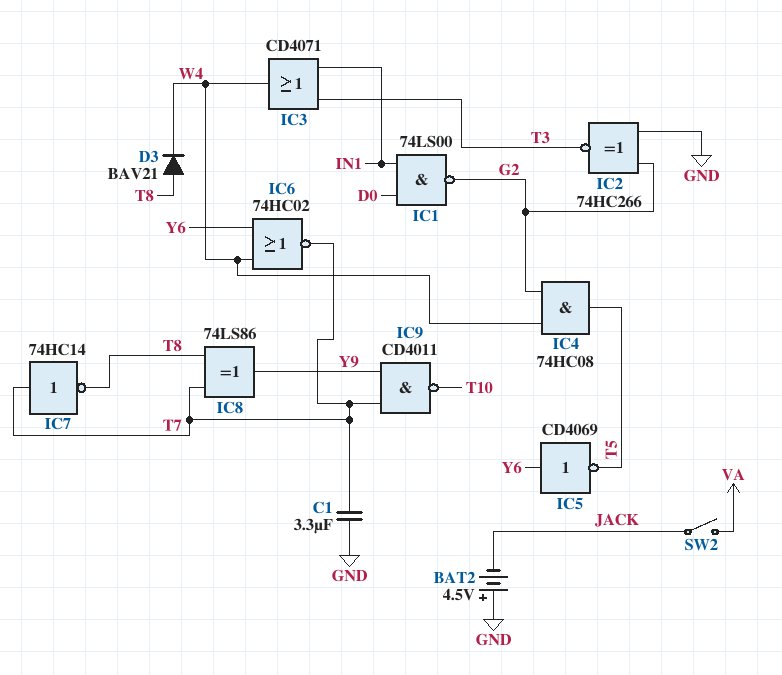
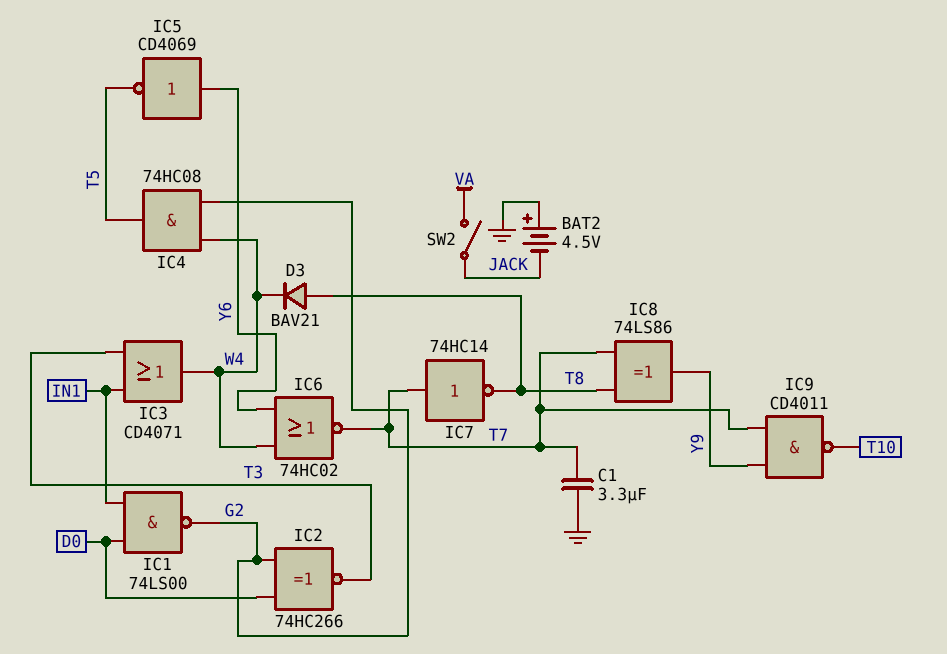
IC2: XNOR 74HC266 (in G2, in GND, out T3) -> XNOR 74HC266 (in D0, in G2, out T3)

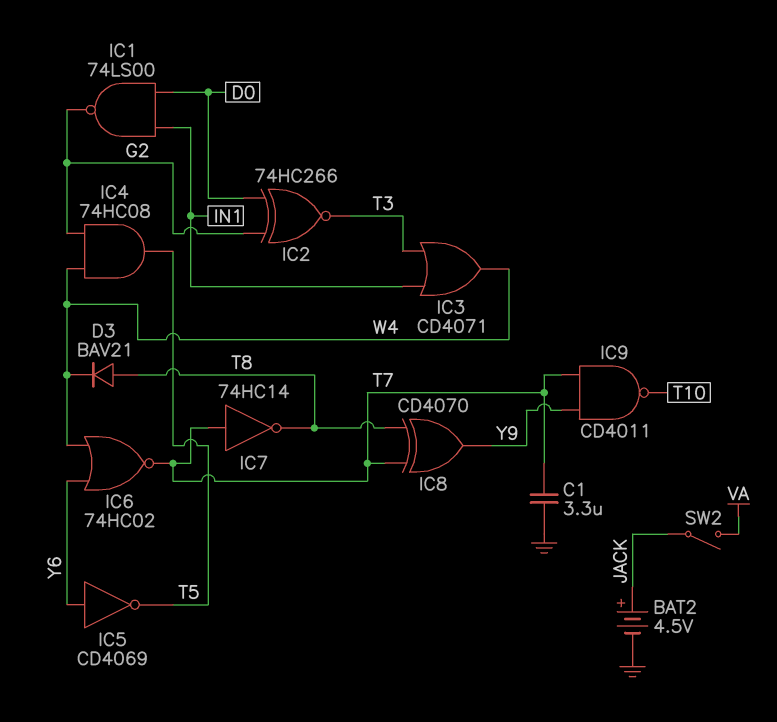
BAT2: 4.5V (plus GND, minus JACK) -> 4.5V (plus JACK, minus GND)
IC8: XOR 74LS86 (in T7, in T8, out Y9) -> XOR CD4070 (in T7, in T8, out Y9)

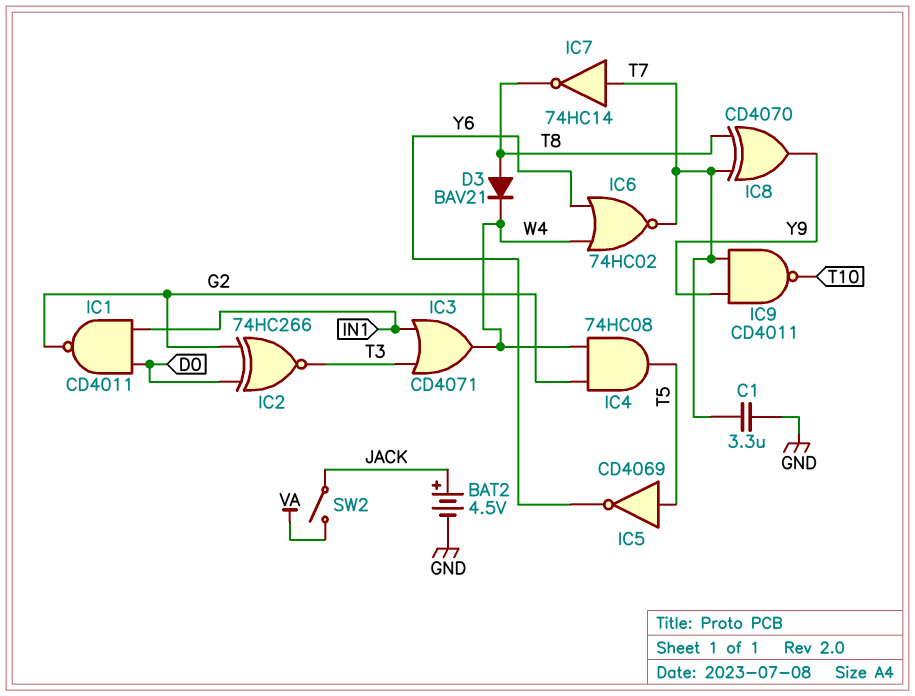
IC1: NAND 74LS00 (in D0, in IN1, out G2) -> NAND CD4011 (in D0, in IN1, out G2)
IC5: NOT CD4069 (in Y6, out T5) -> NOT CD4069 (in T5, out Y6)

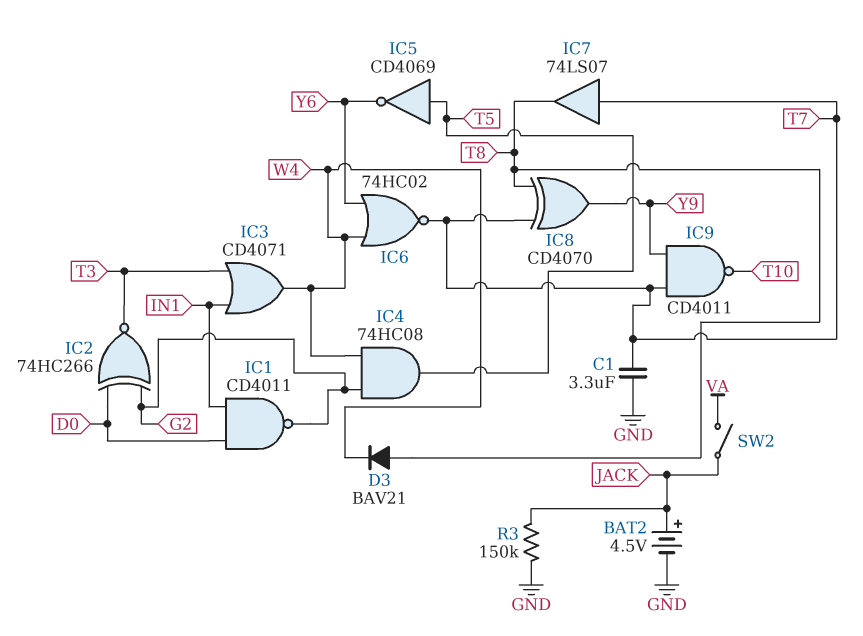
IC7: NOT 74HC14 (in T7, out T8) -> buffer 74LS07 (in T7, out T8)
R3: none -> 150k (GND, JACK)

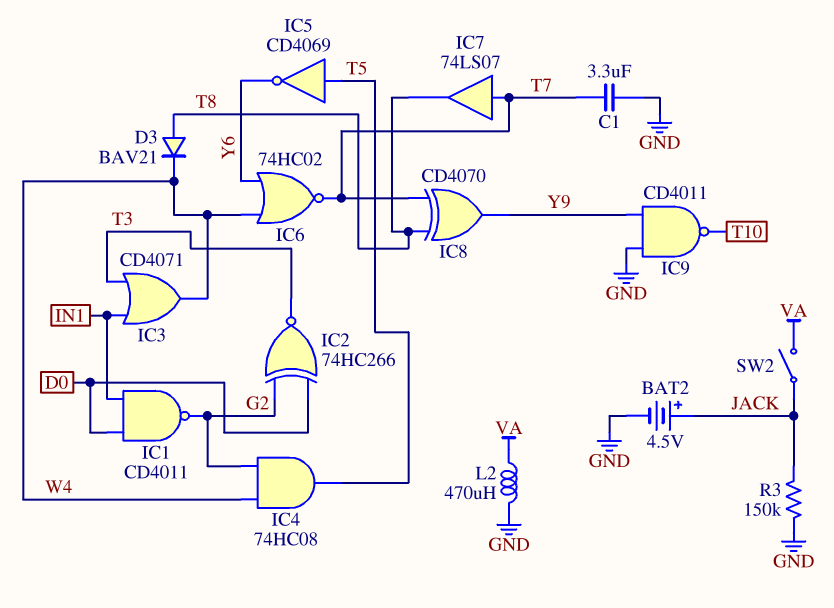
IC9: NAND CD4011 (in T7, in Y9, out T10) -> NAND CD4011 (in GND, in Y9, out T10)
L2: none -> 470uH (GND, VA)

